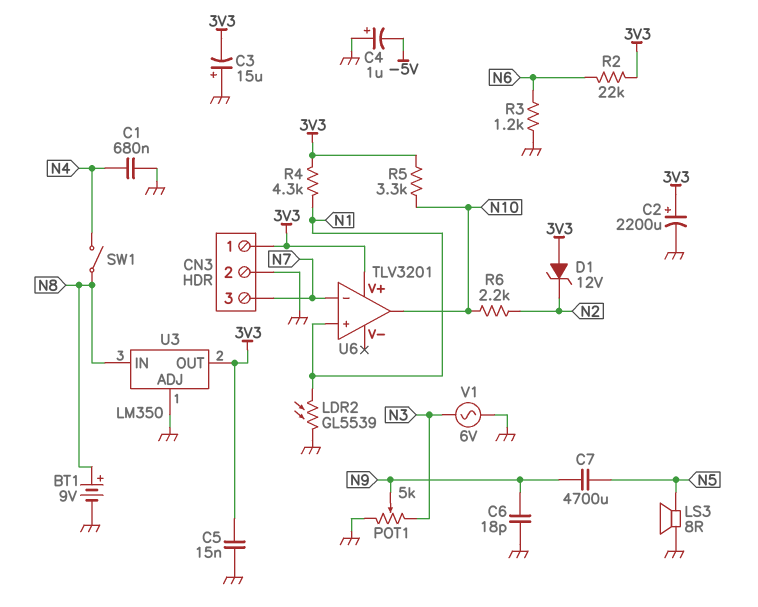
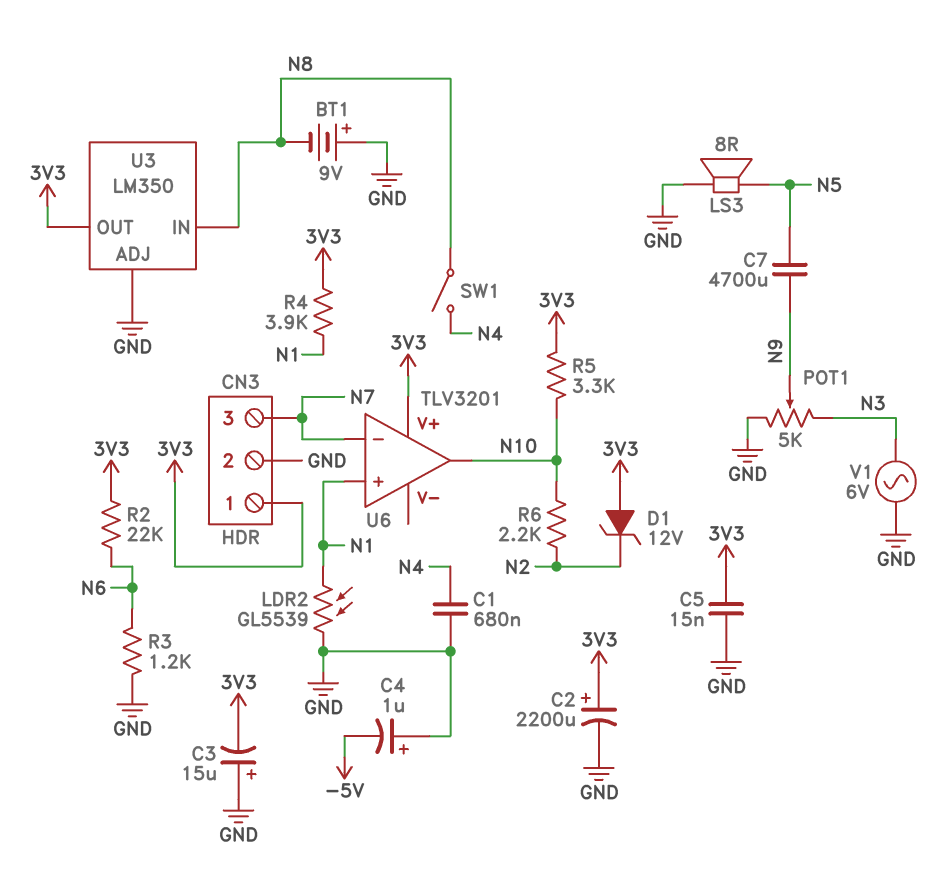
BT1: 9V (plus N8, minus GND) -> 9V (plus GND, minus N8)
C6: 18pF (GND, N9) -> none
R4: 4.3k (3V3, N1) -> 3.9k (3V3, N1)

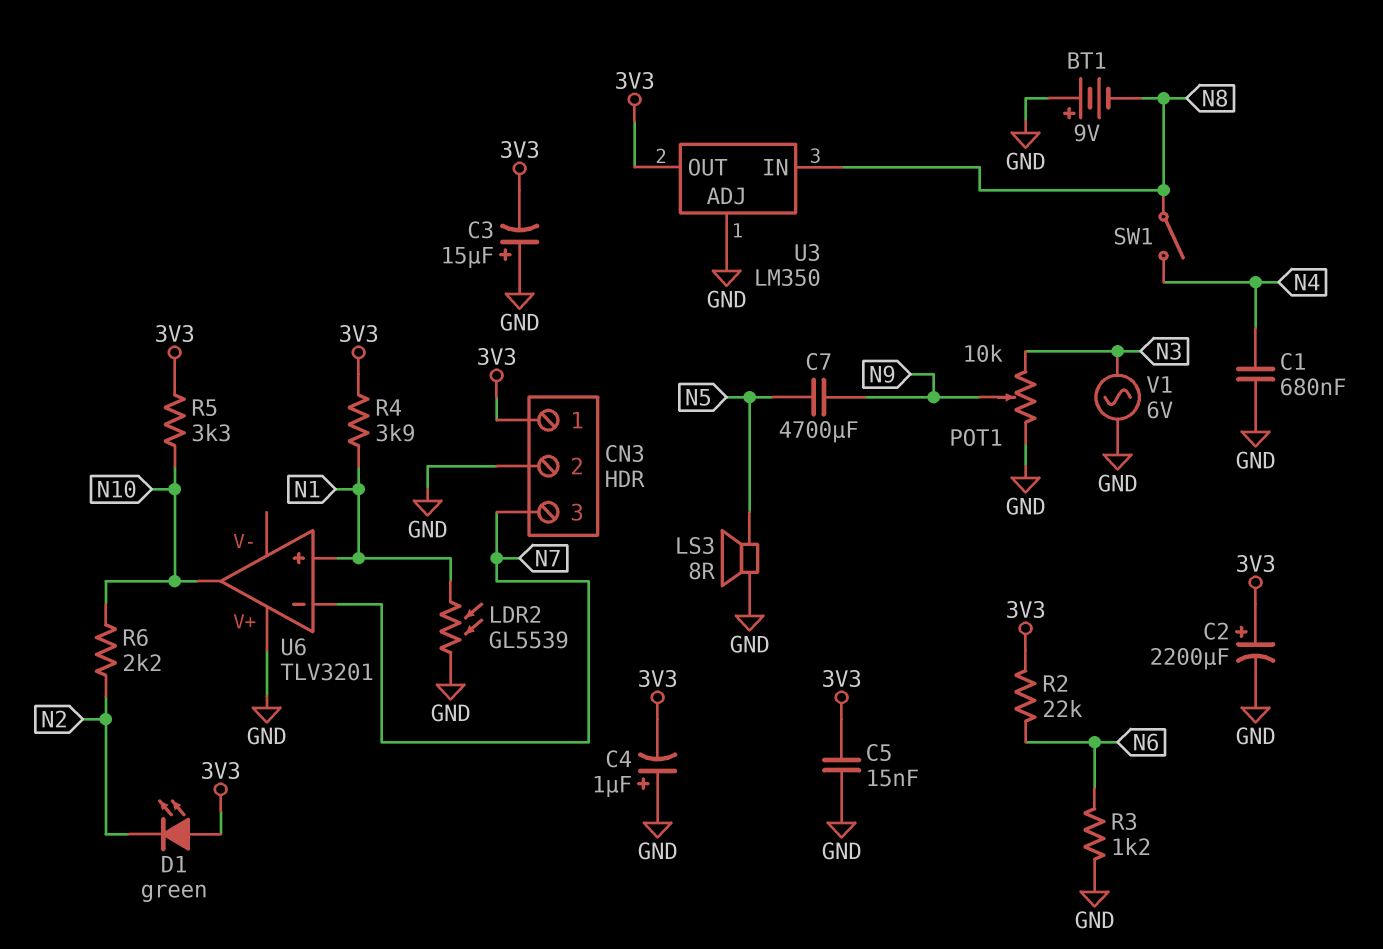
C4: 1uF (plus GND, minus -5V) -> 1uF (plus GND, minus 3V3)
D1: zener 12V (A 3V3, K N2) -> LED green (A 3V3, K N2)
POT1: 5k (GND, N3, wiper N9) -> 10k (GND, N3, wiper N9)
U6 pin V+: 3V3 -> GND

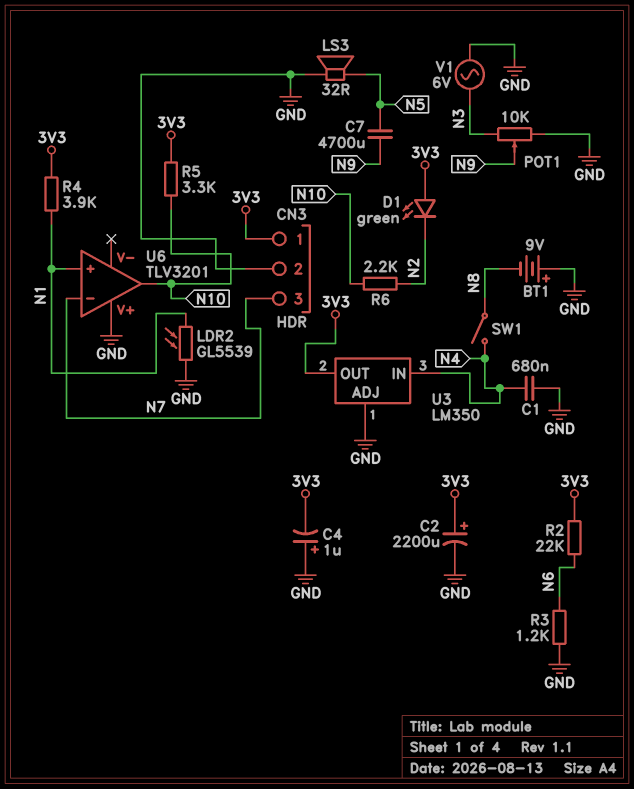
C3: 15uF (plus GND, minus 3V3) -> none
C5: 15nF (3V3, GND) -> none
LS3: speaker 8R (GND, N5) -> speaker 32R (GND, N5)
U3 pin IN: N8 -> N4

